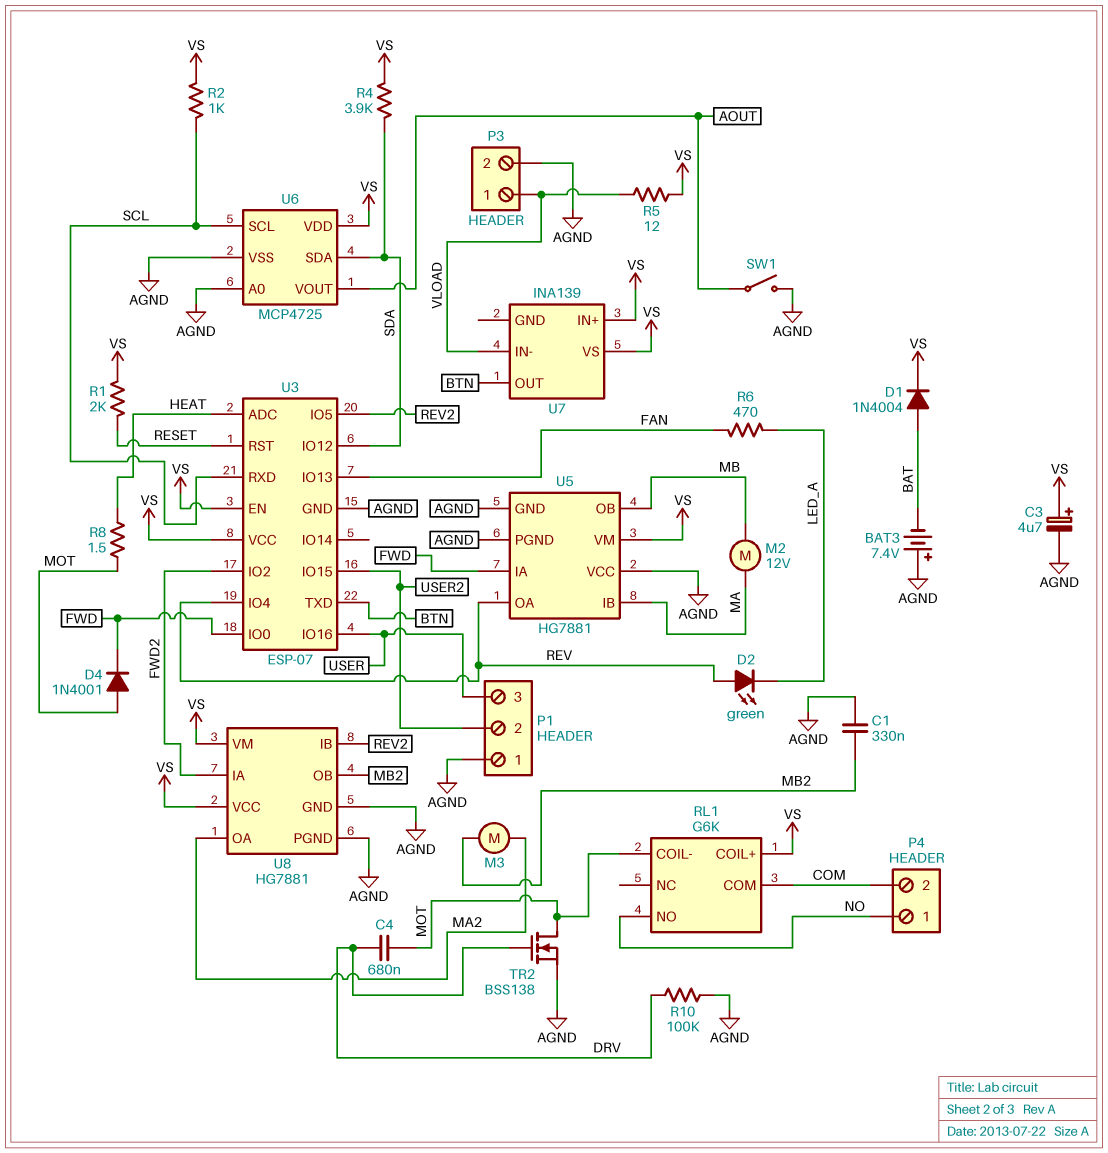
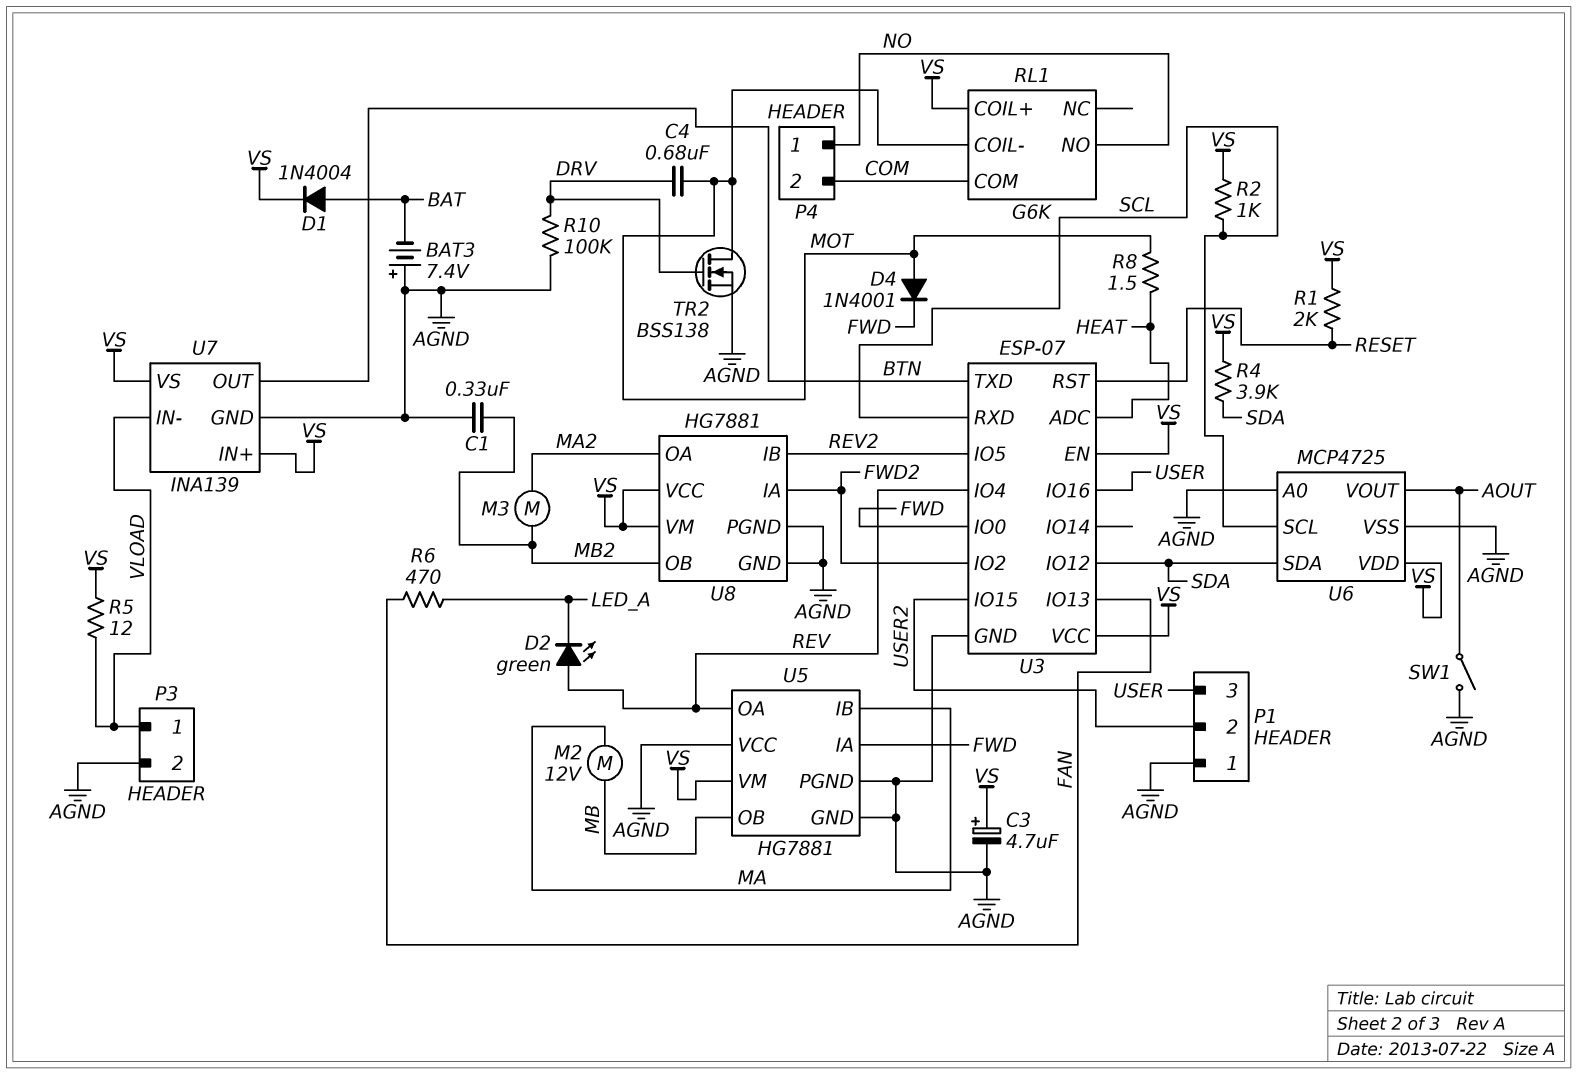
U7 pin GND: none -> AGND

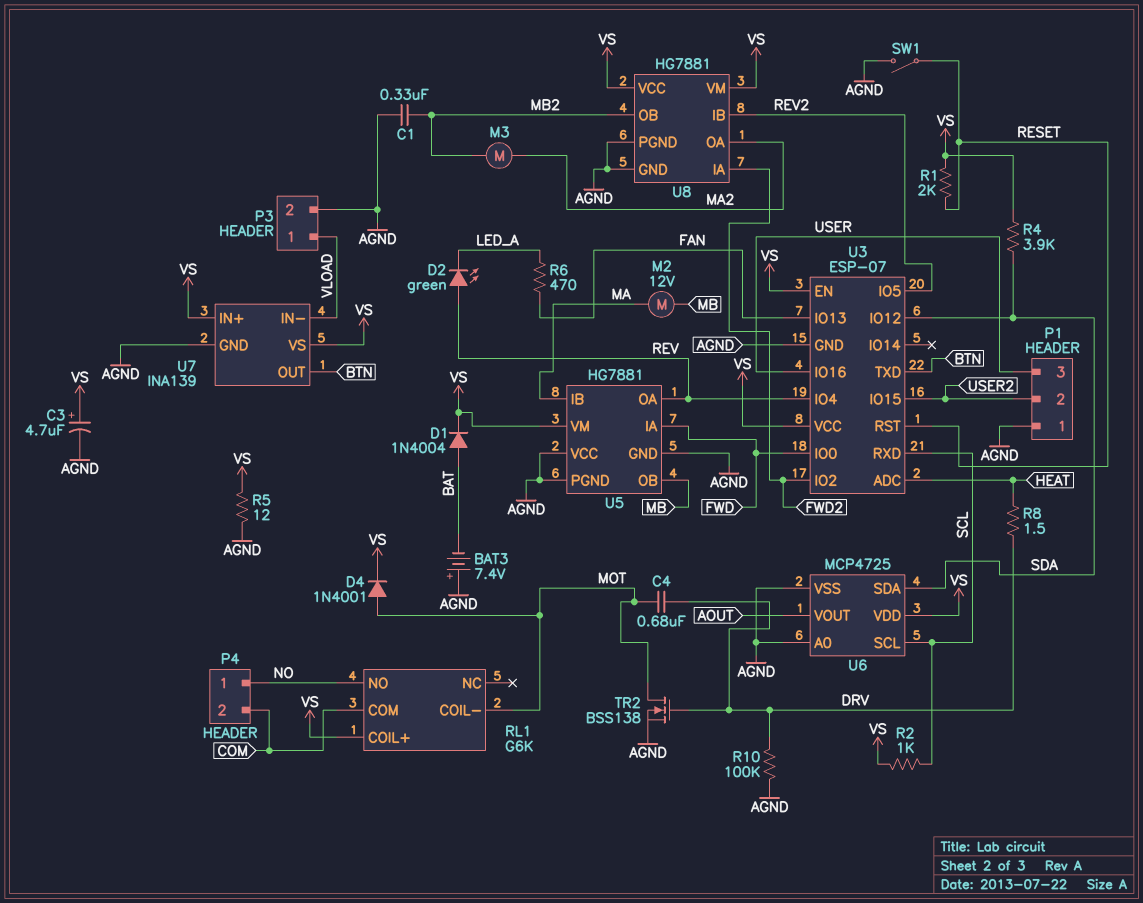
D4: diode 1N4001 (A MOT, K FWD) -> diode 1N4001 (A MOT, K VS)
R5: 12 (VLOAD, VS) -> 12 (AGND, VS)
R8: 1.5 (HEAT, MOT) -> 1.5 (DRV, HEAT)
SW1: switch (AGND, AOUT) -> switch (AGND, RESET)

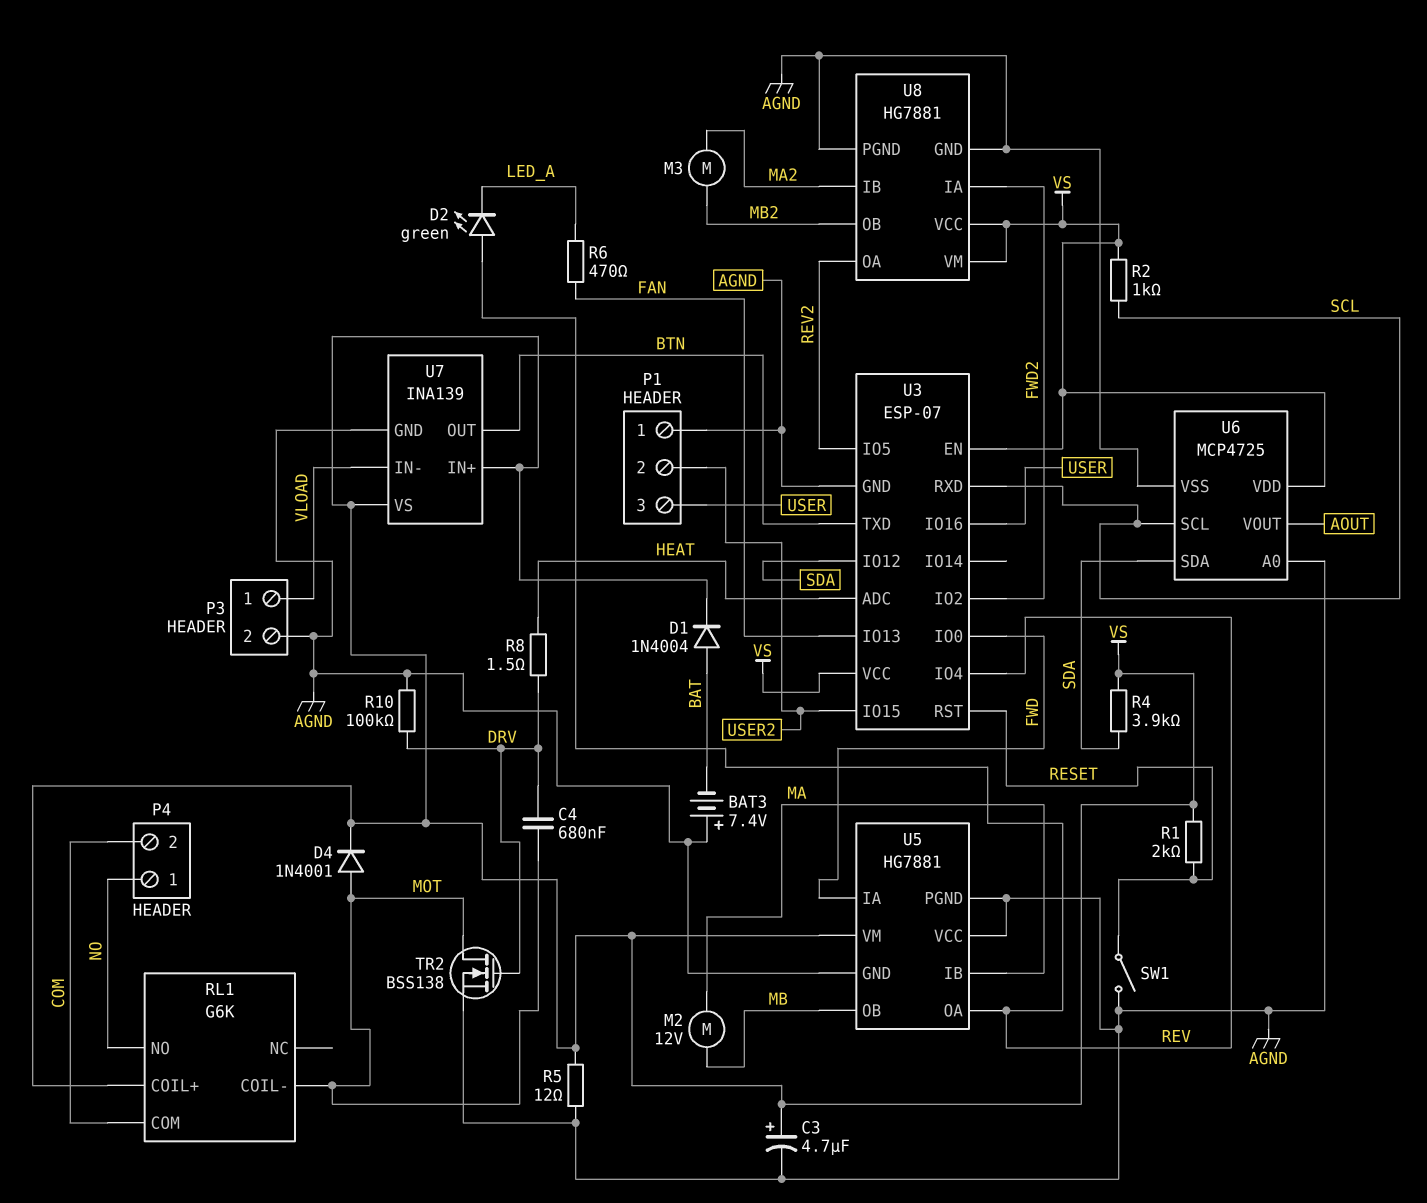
C1: 330nF (AGND, MB2) -> none
U8 pin IB: REV2 -> MA2
U8 pin OA: MA2 -> REV2

